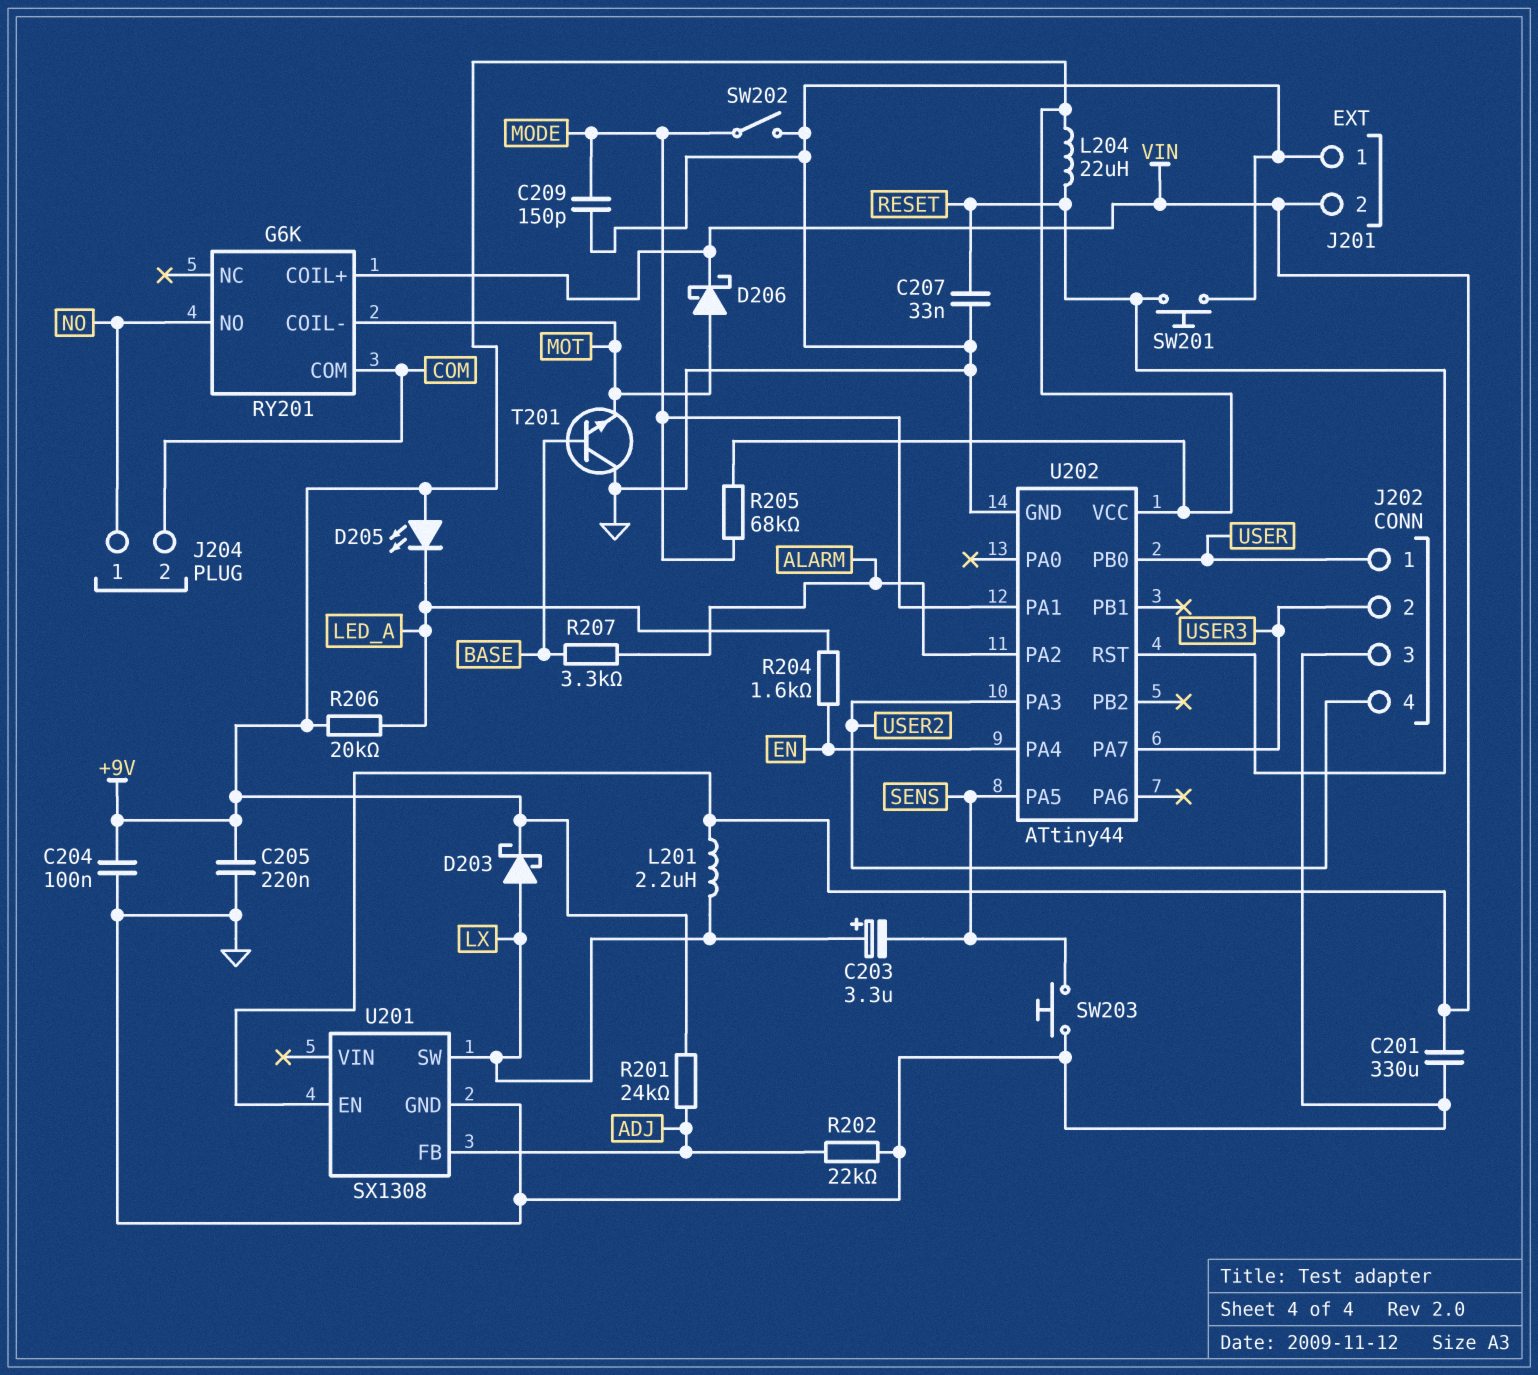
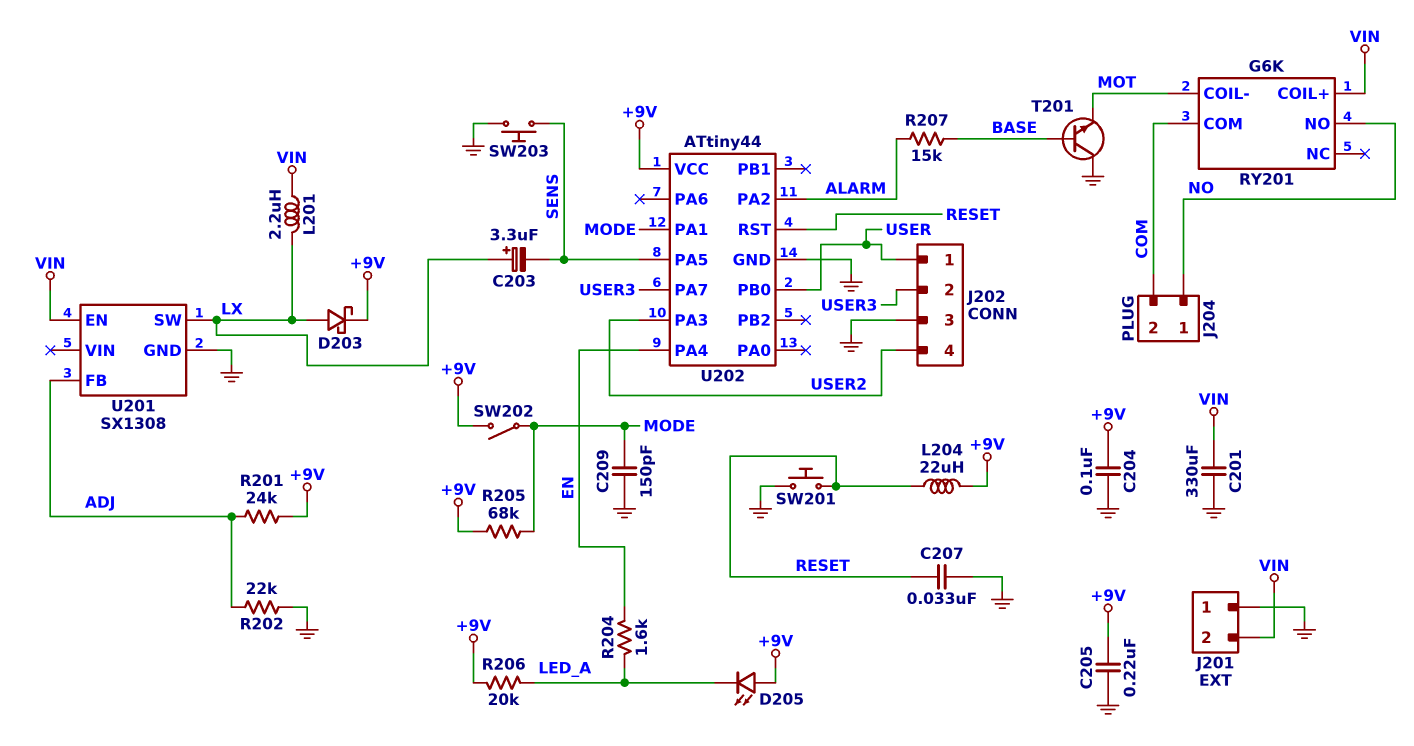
D206: schottky (A MOT, K VIN) -> none
R207: 3.3k (ALARM, BASE) -> 15k (ALARM, BASE)
SW202: switch (GND, MODE) -> switch (+9V, MODE)

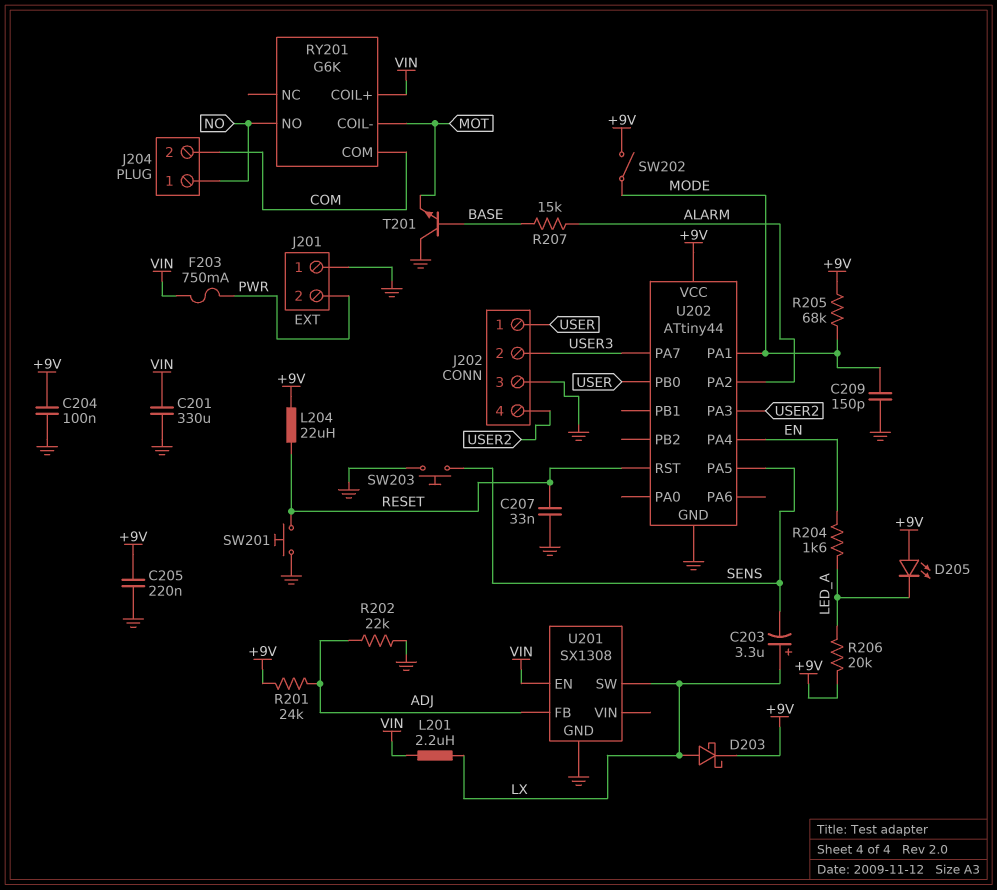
F203: none -> 750mA (PWR, VIN)
J201 pin 2: VIN -> PWR

